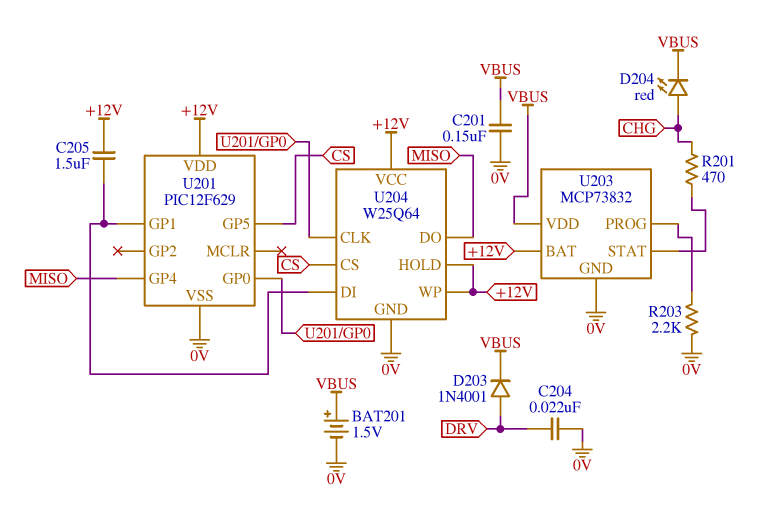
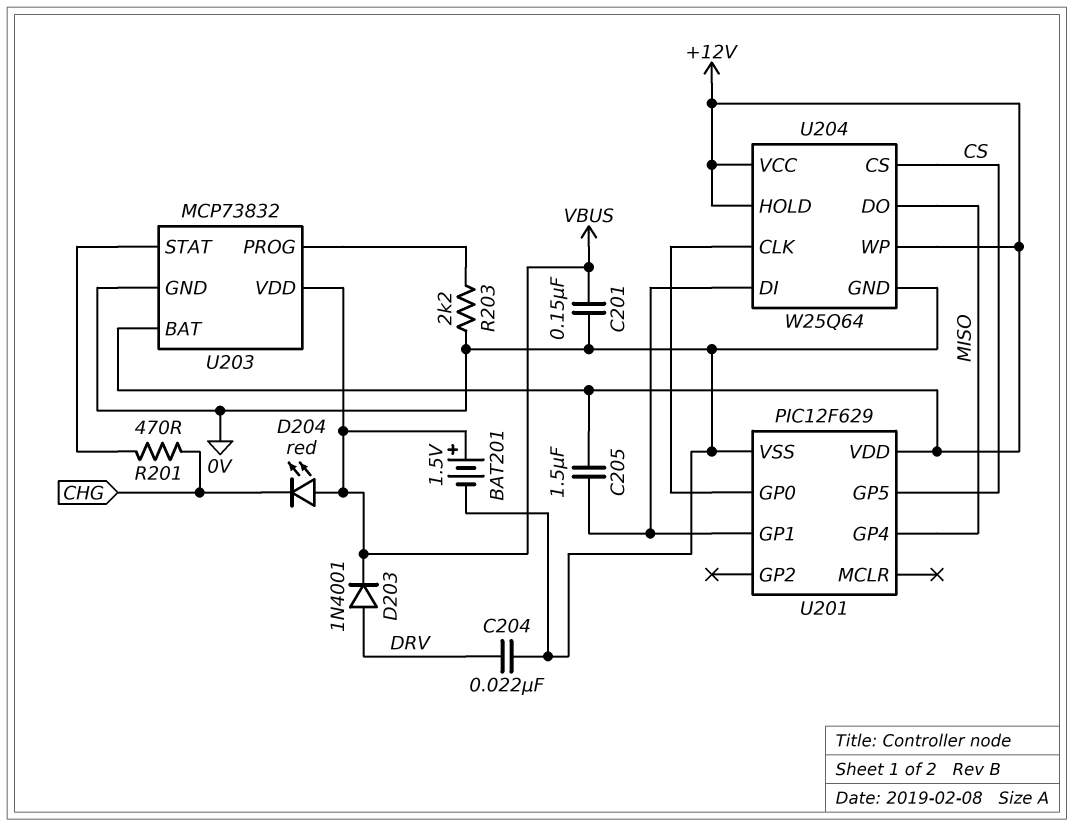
D204: LED red (A CHG, K VBUS) -> LED red (A VBUS, K CHG)

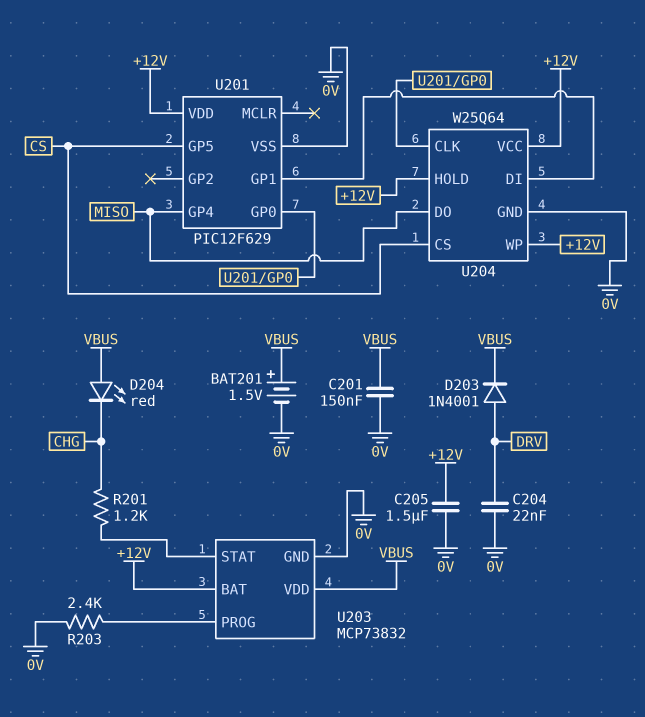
C205: 1.5uF (+12V, U201/GP1) -> 1.5uF (+12V, 0V)
R201: 470 (CHG, U203/STAT) -> 1.2k (CHG, U203/STAT)
R203: 2.2k (0V, U203/PROG) -> 2.4k (0V, U203/PROG)

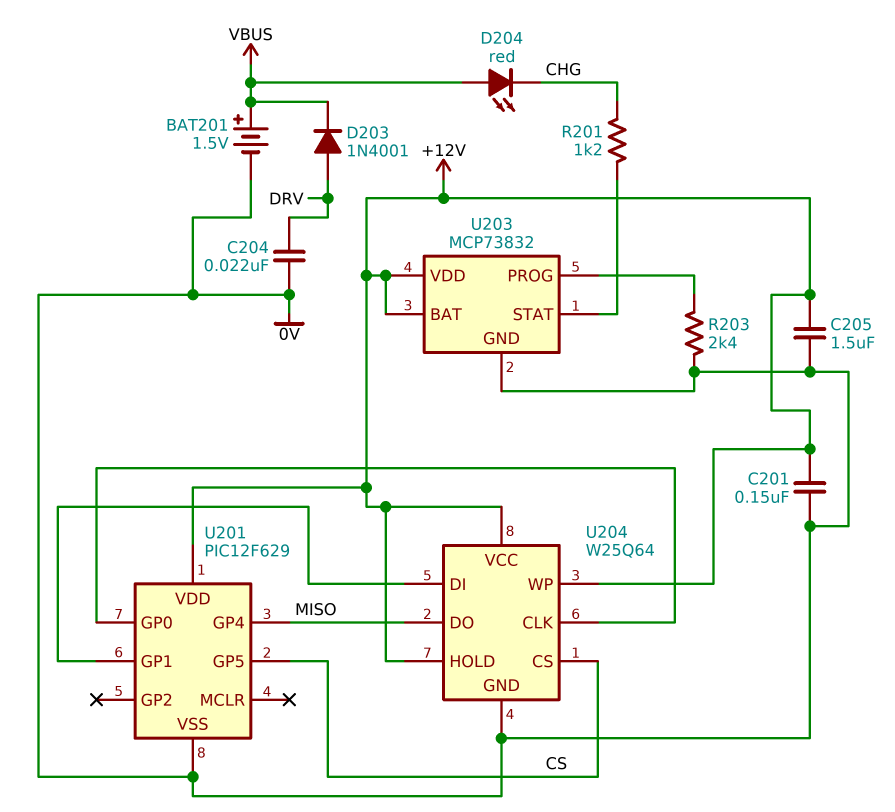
C201: 150nF (0V, VBUS) -> 150nF (+12V, 0V)
U203 pin VDD: VBUS -> +12V

